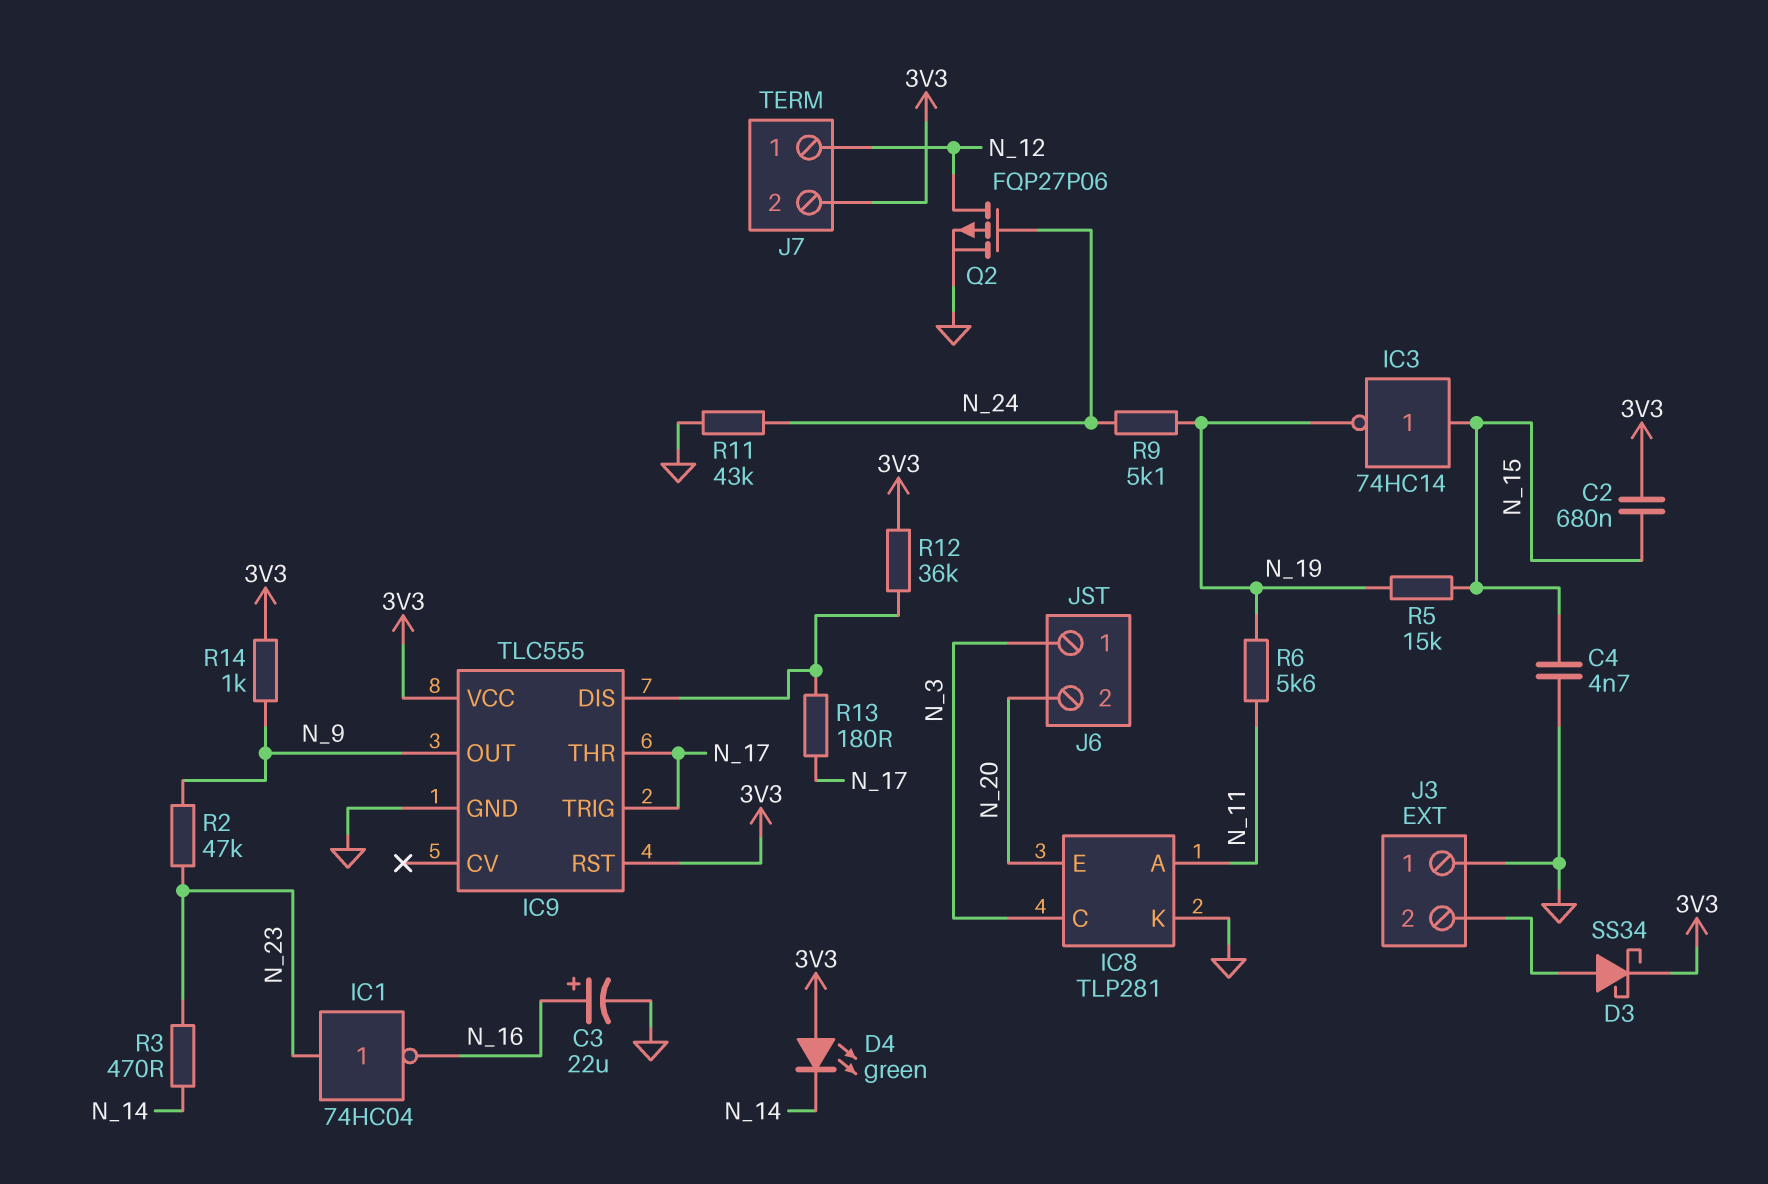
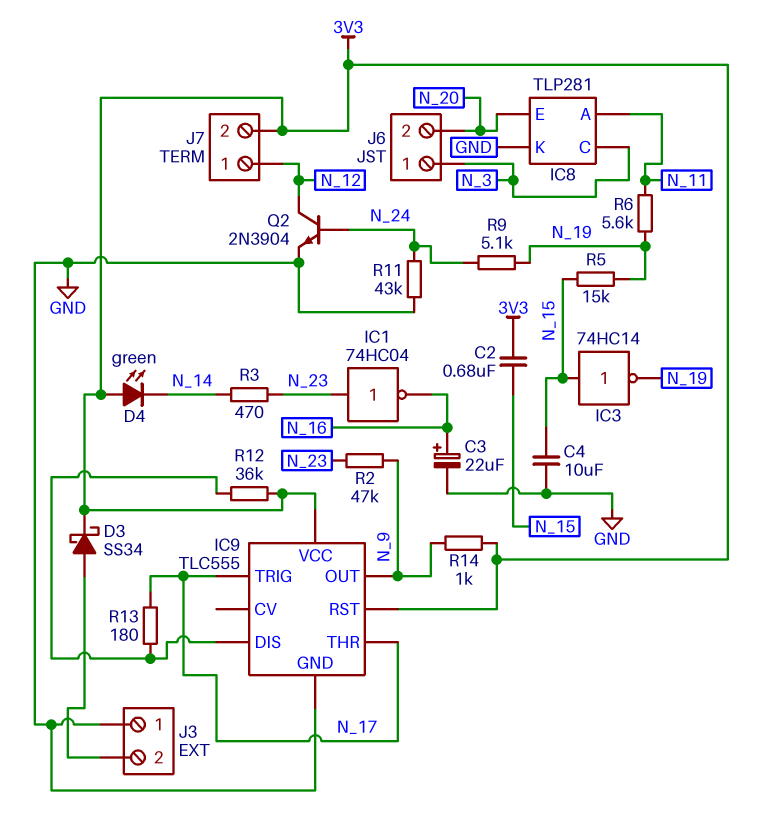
C4: 4.7nF (GND, N_15) -> 10uF (GND, N_15)
Q2: PMOS FQP27P06 (G N_24, D N_12, S GND) -> NPN 2N3904 (B N_24, C N_12, E GND)

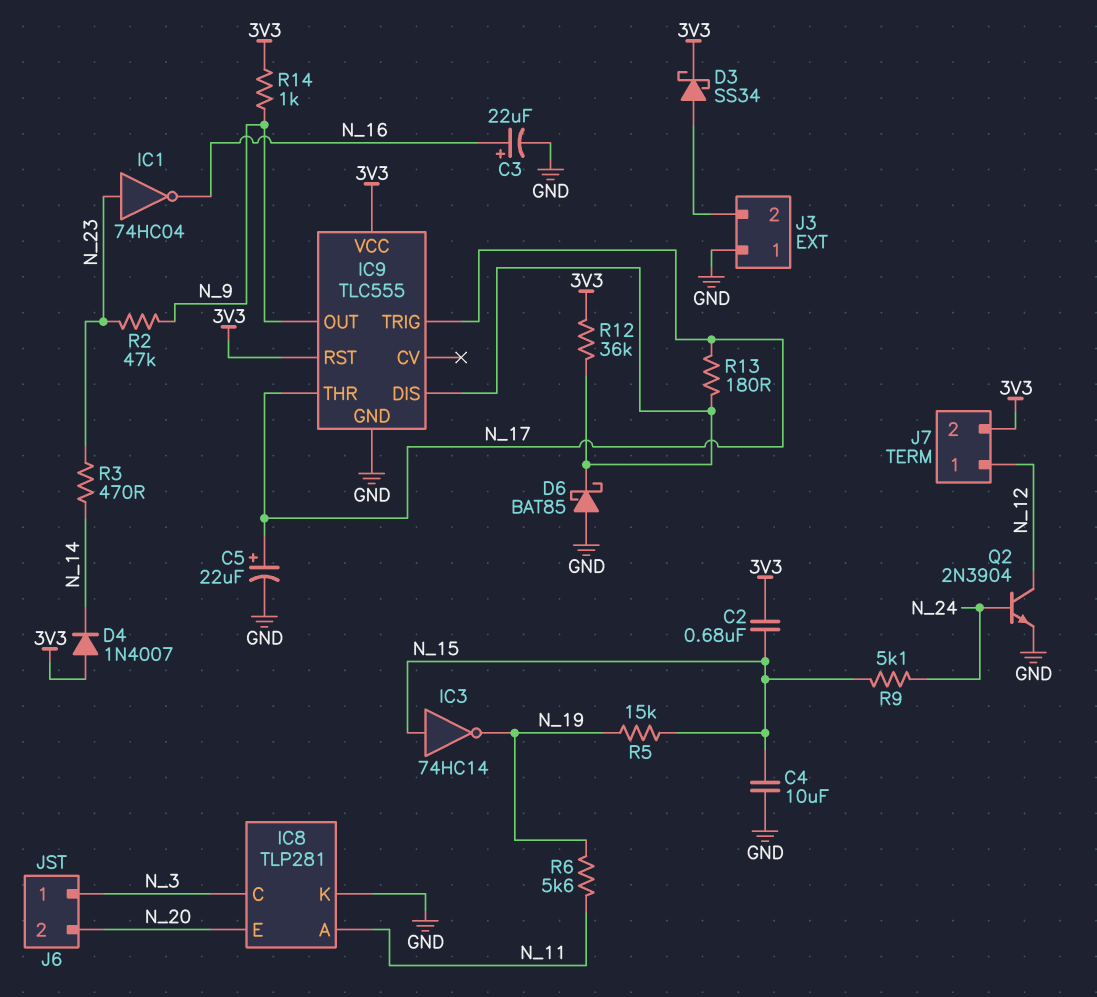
C5: none -> 22uF (plus N_17, minus GND)
D4: LED green (A 3V3, K N_14) -> diode 1N4007 (A 3V3, K N_14)
D6: none -> schottky BAT85 (A GND, K IC9/DIS)
R9: 5.1k (N_19, N_24) -> 5.1k (N_15, N_24)
R11: 43k (GND, N_24) -> none

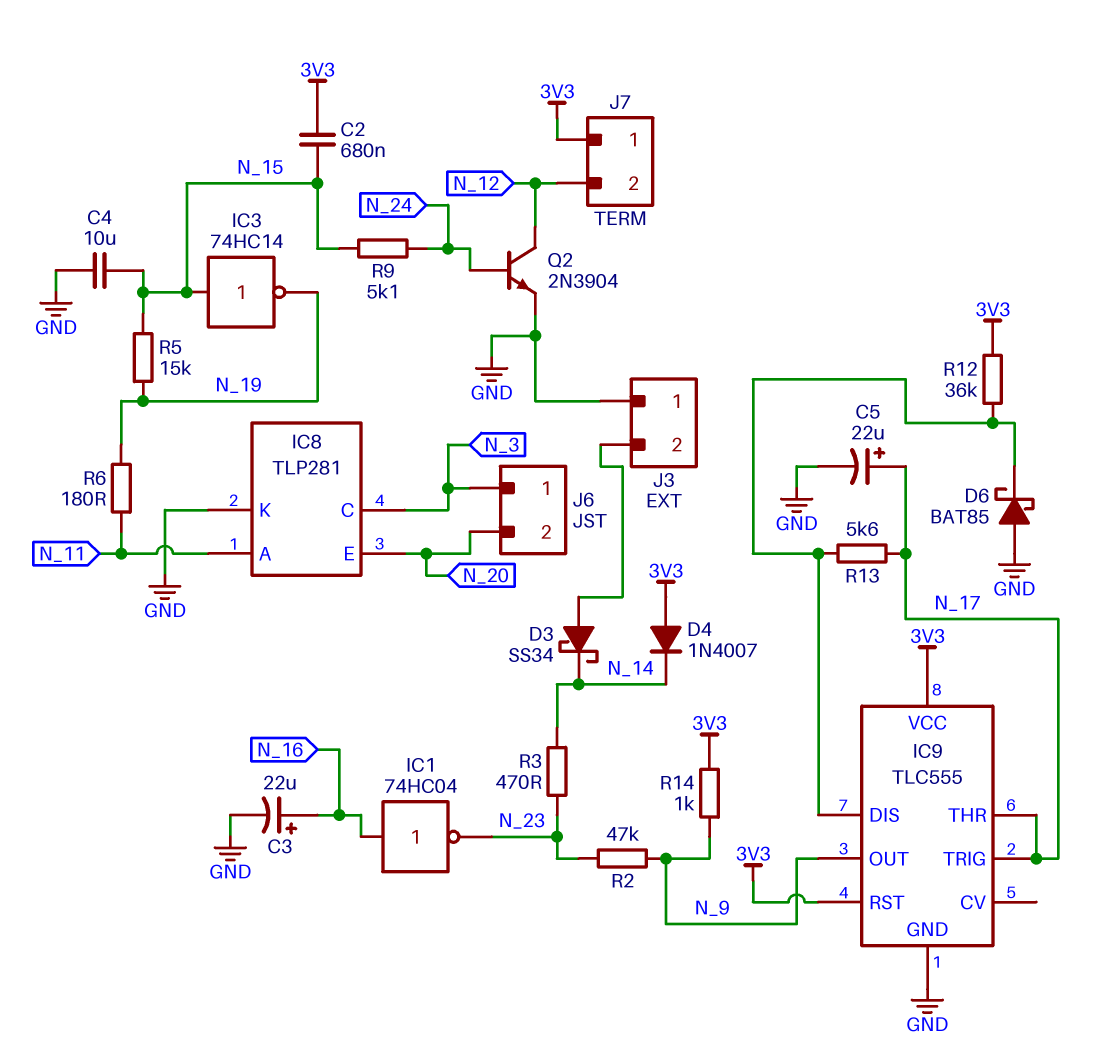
D3: schottky SS34 (A J3/2, K 3V3) -> schottky SS34 (A J3/2, K N_14)
IC1: NOT 74HC04 (in N_23, out N_16) -> NOT 74HC04 (in N_16, out N_23)
J7 pin 1: N_12 -> 3V3
J7 pin 2: 3V3 -> N_12
R6: 5.6k (N_11, N_19) -> 180 (N_11, N_19)
R13: 180 (IC9/DIS, N_17) -> 5.6k (IC9/DIS, N_17)

